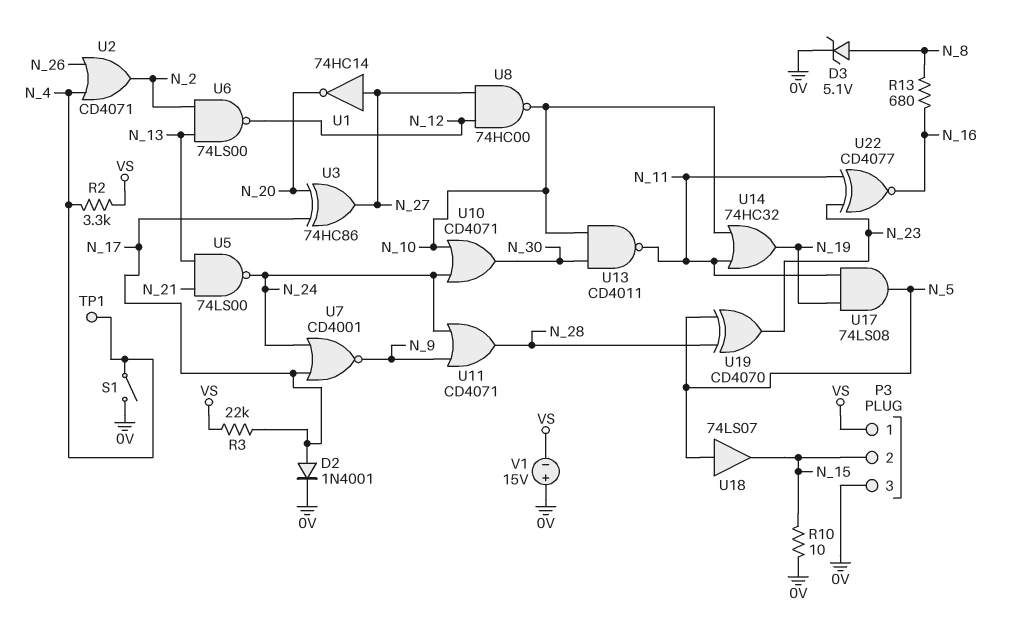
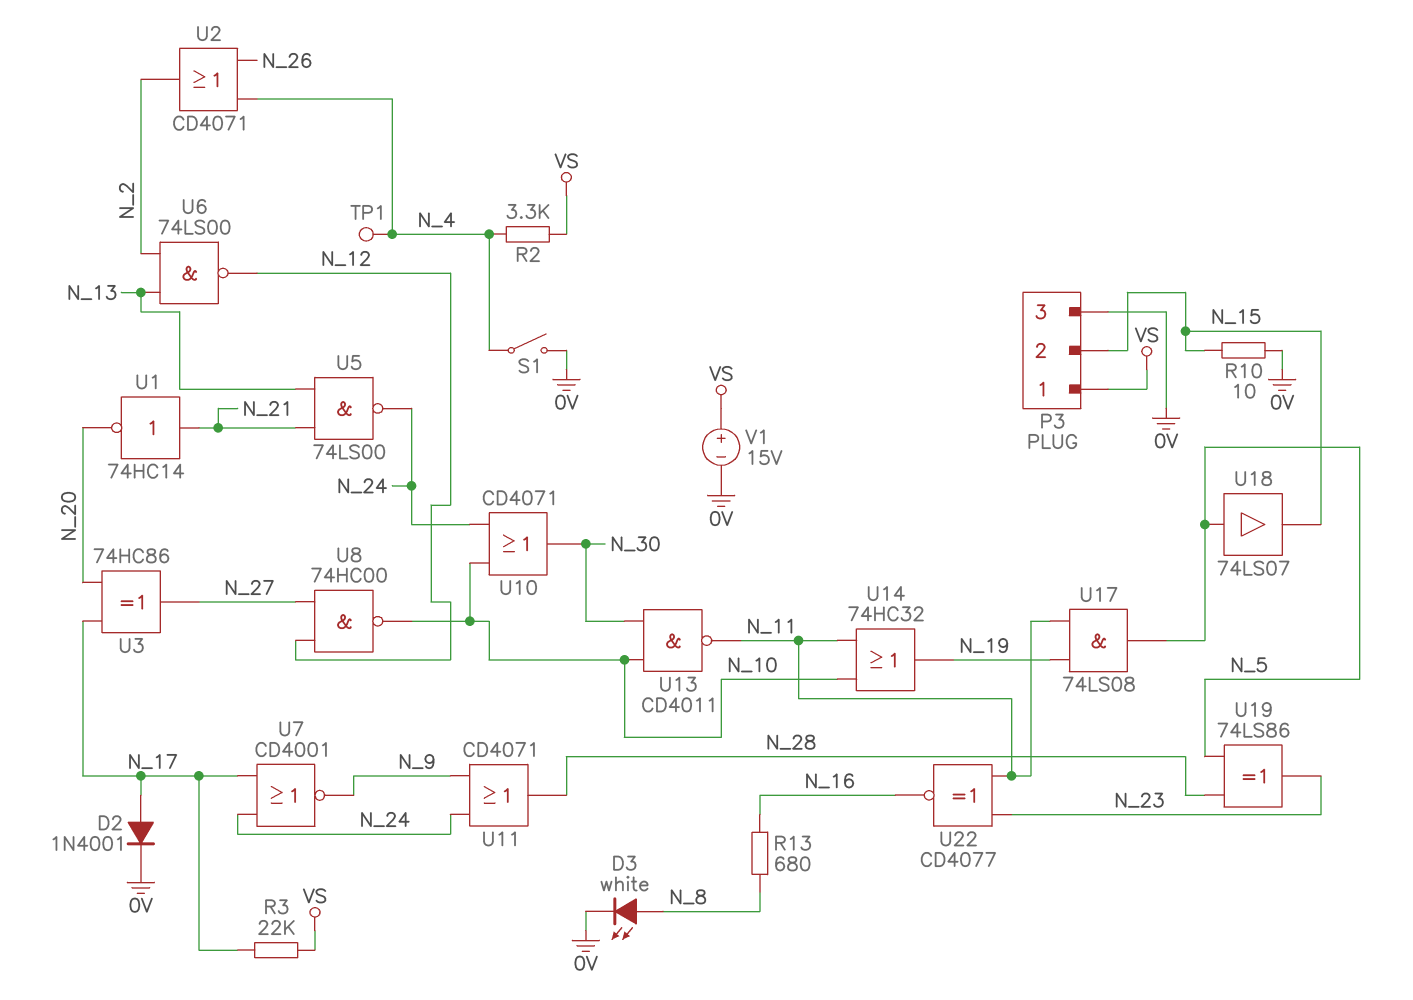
D3: zener 5.1V (A N_8, K 0V) -> LED white (A N_8, K 0V)
U1: NOT 74HC14 (in N_27, out N_20) -> NOT 74HC14 (in N_21, out N_20)
U19: XOR CD4070 (in N_5, in N_28, out N_23) -> XOR 74LS86 (in N_5, in N_28, out N_23)
V1: 15V (plus 0V, minus VS) -> 15V (plus VS, minus 0V)

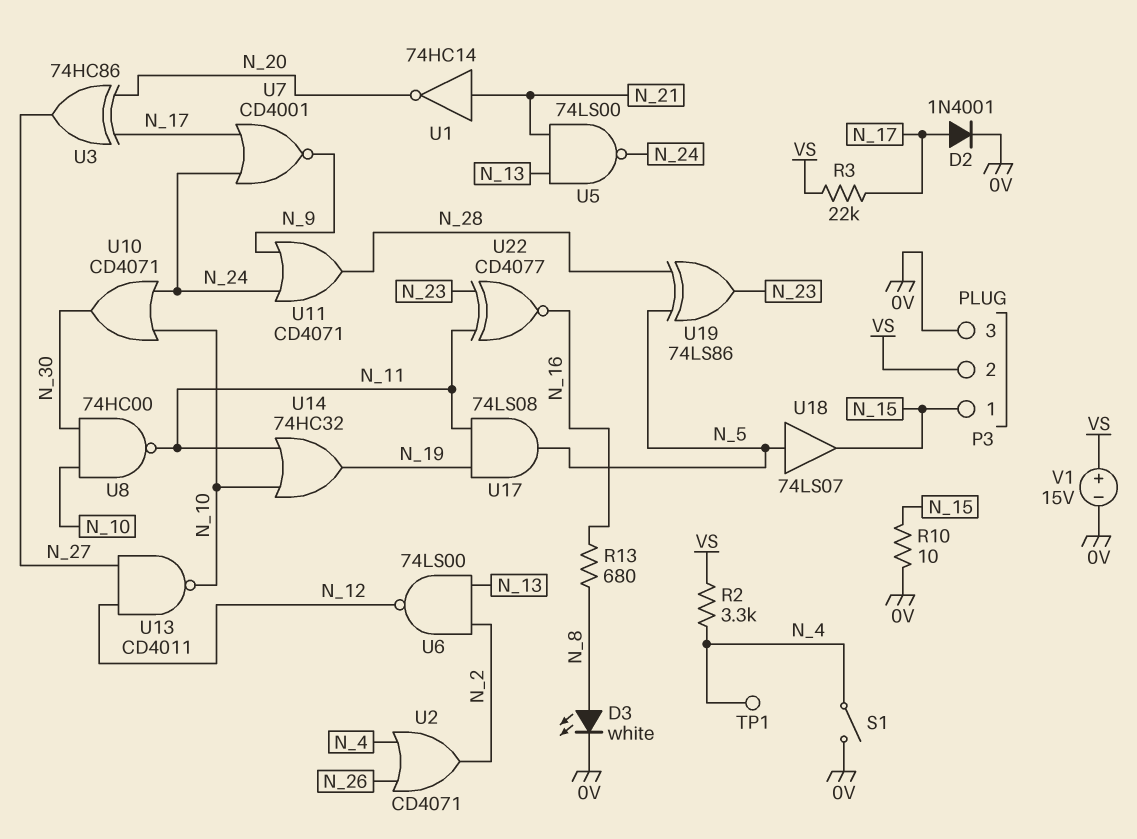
P3 pin 1: VS -> N_15
P3 pin 2: N_15 -> VS
U8: NAND 74HC00 (in N_12, in N_27, out N_10) -> NAND 74HC00 (in N_10, in N_30, out N_11)
U13: NAND CD4011 (in N_10, in N_30, out N_11) -> NAND CD4011 (in N_12, in N_27, out N_10)

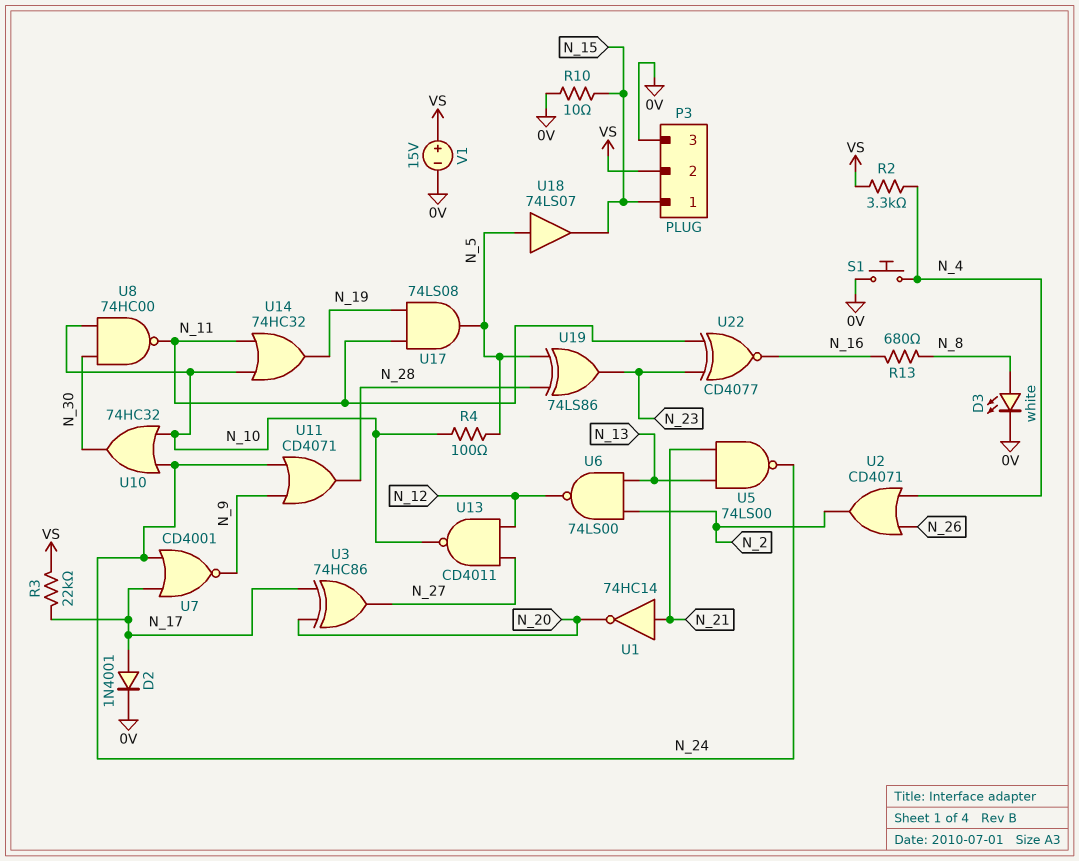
R4: none -> 100 (N_5, N_10)
S1: switch (0V, N_4) -> button (0V, N_4)
TP1: test point (N_4) -> none
U10: OR CD4071 (in N_10, in N_24, out N_30) -> OR 74HC32 (in N_10, in N_24, out N_30)

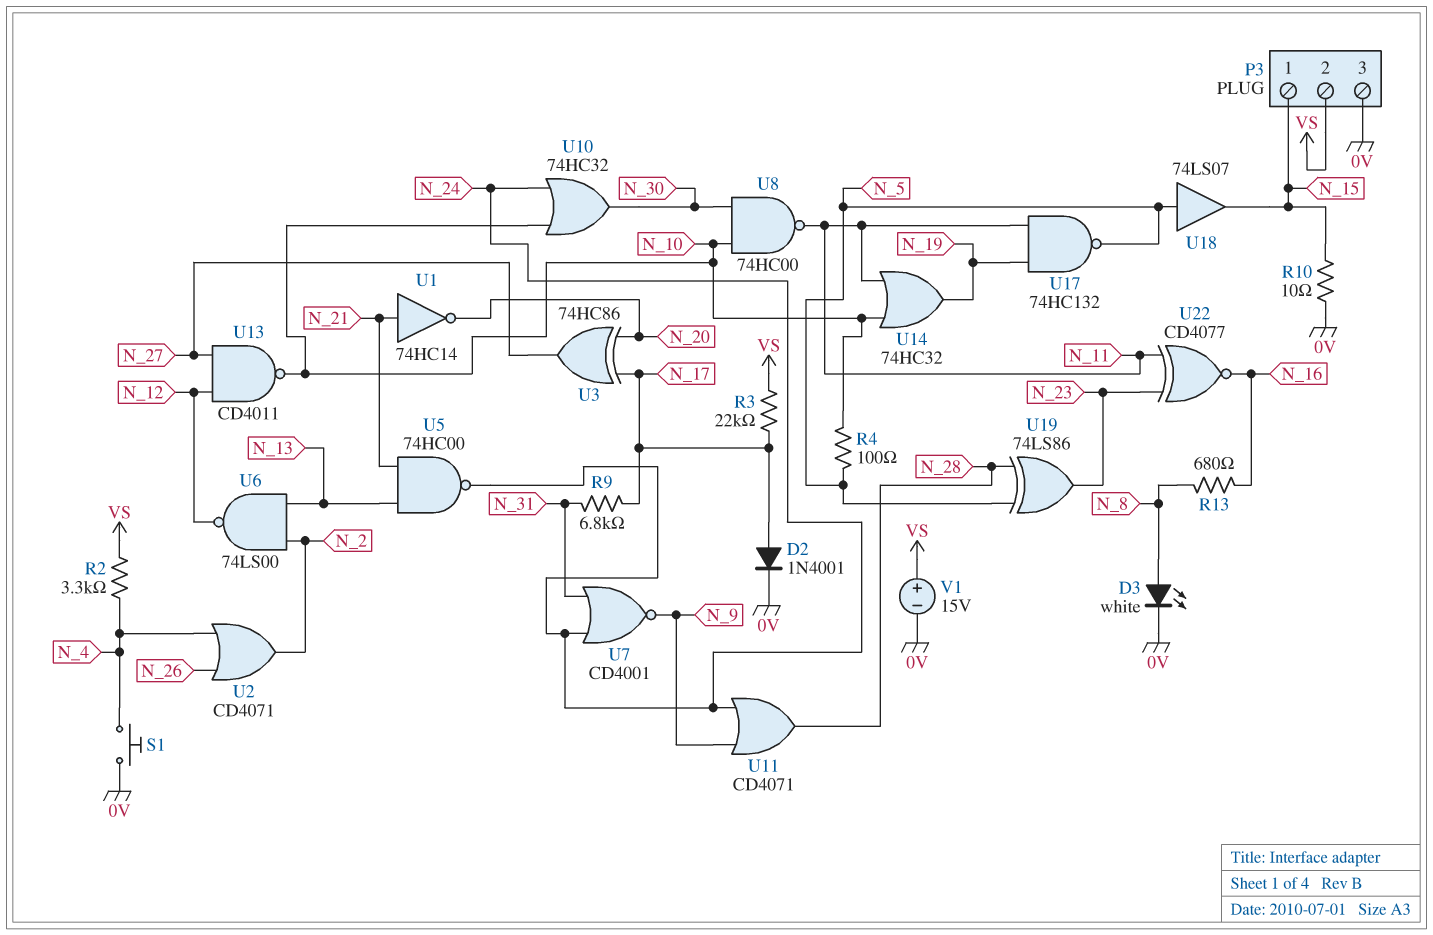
R9: none -> 6.8k (N_17, N_31)
U5: NAND 74LS00 (in N_13, in N_21, out N_24) -> NAND 74HC00 (in N_13, in N_21, out N_24)
U7: NOR CD4001 (in N_17, in N_24, out N_9) -> NOR CD4001 (in N_24, in N_31, out N_9)
U17: AND 74LS08 (in N_11, in N_19, out N_5) -> NAND 74HC132 (in N_11, in N_19, out N_5)

